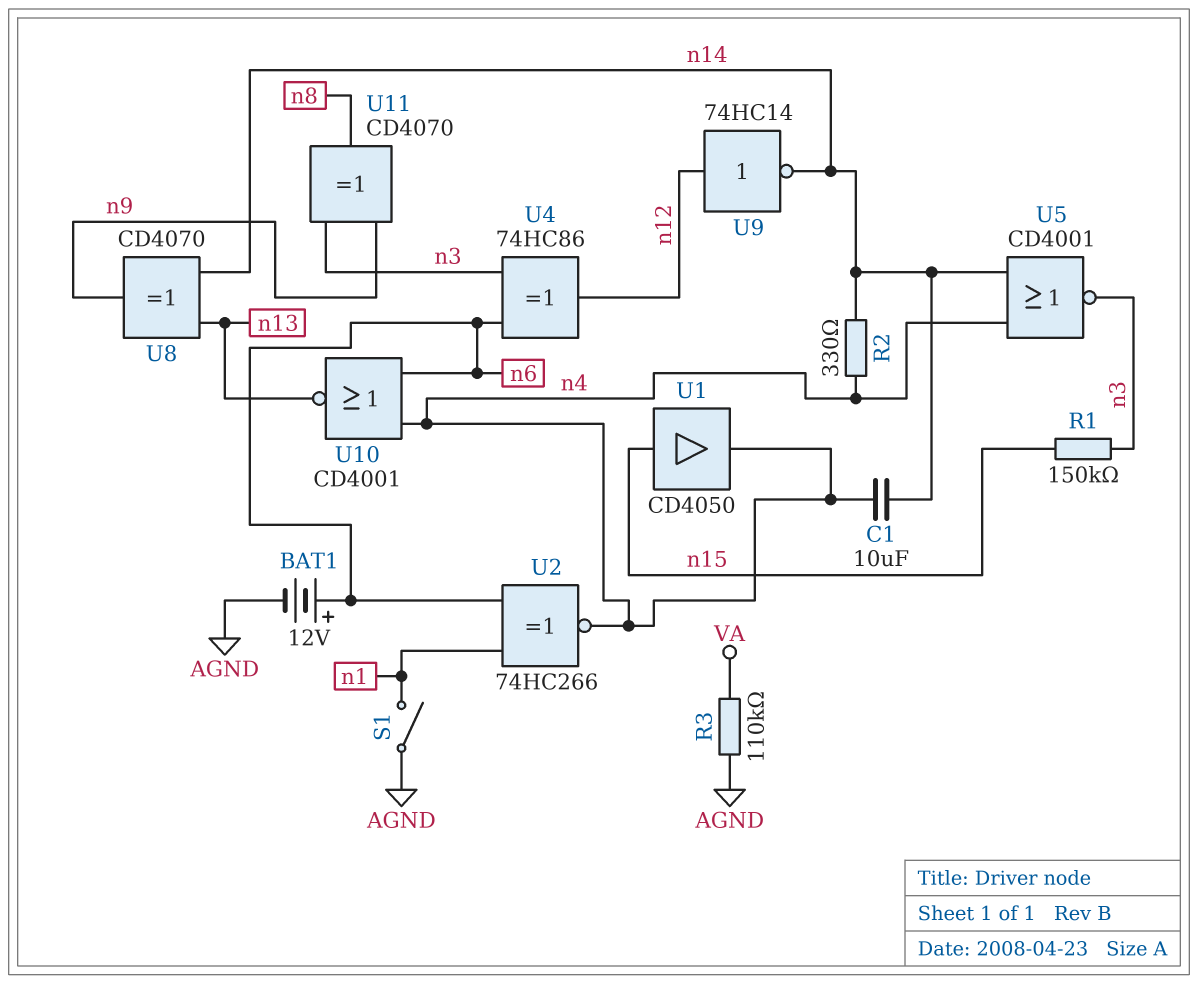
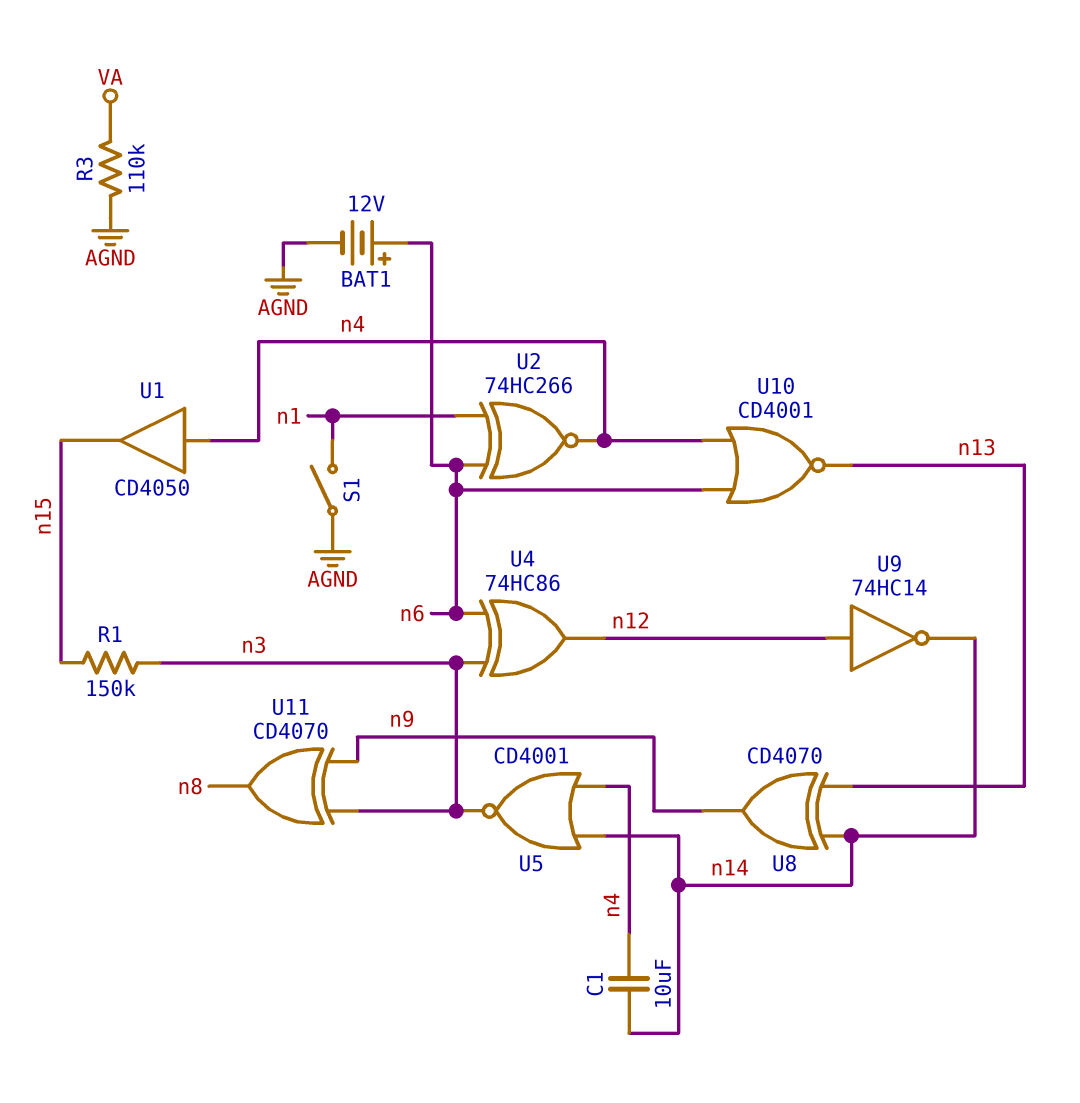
R2: 330 (n4, n14) -> none
U1: buffer CD4050 (in n15, out n4) -> buffer CD4050 (in n4, out n15)

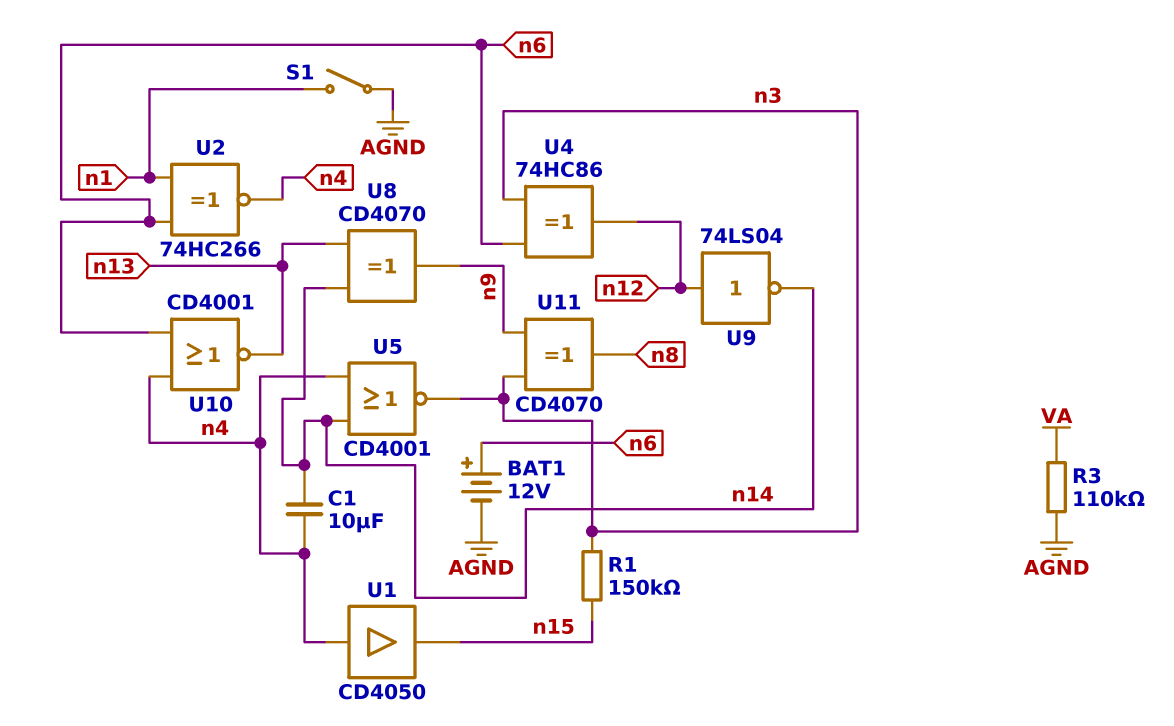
U9: NOT 74HC14 (in n12, out n14) -> NOT 74LS04 (in n12, out n14)

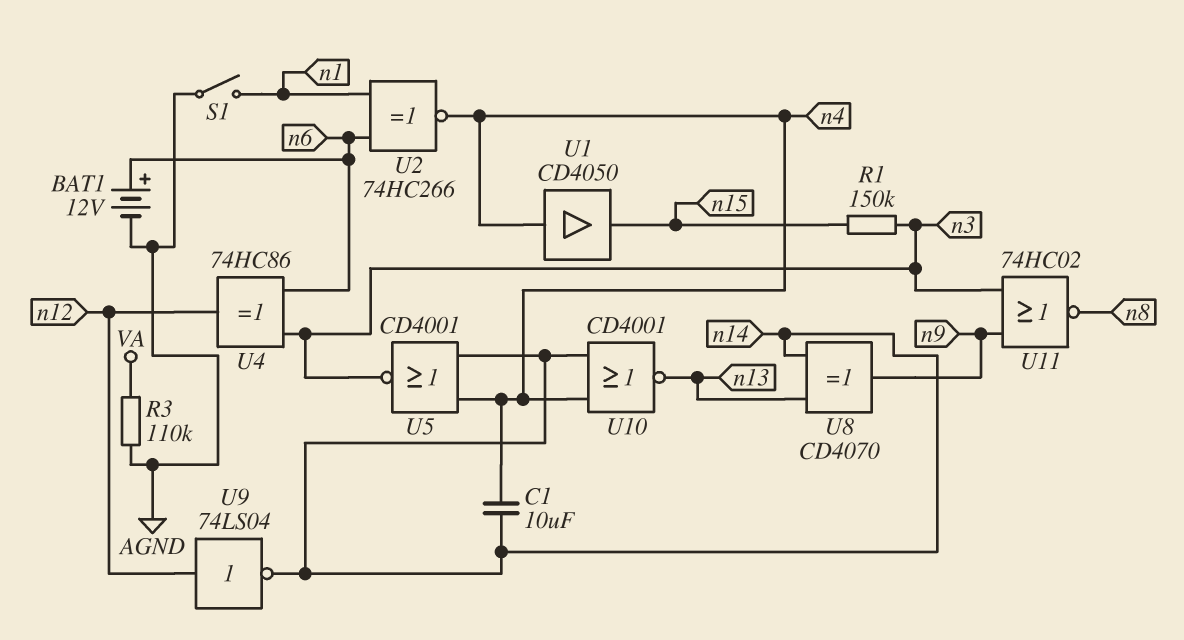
U10: NOR CD4001 (in n4, in n6, out n13) -> NOR CD4001 (in n4, in n14, out n13)
U11: XOR CD4070 (in n3, in n9, out n8) -> NOR 74HC02 (in n3, in n9, out n8)

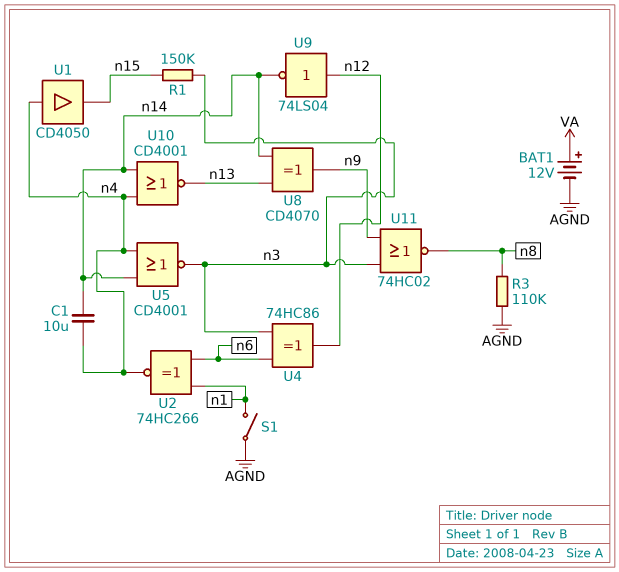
BAT1: 12V (plus n6, minus AGND) -> 12V (plus VA, minus AGND)
R3: 110k (AGND, VA) -> 110k (AGND, n8)

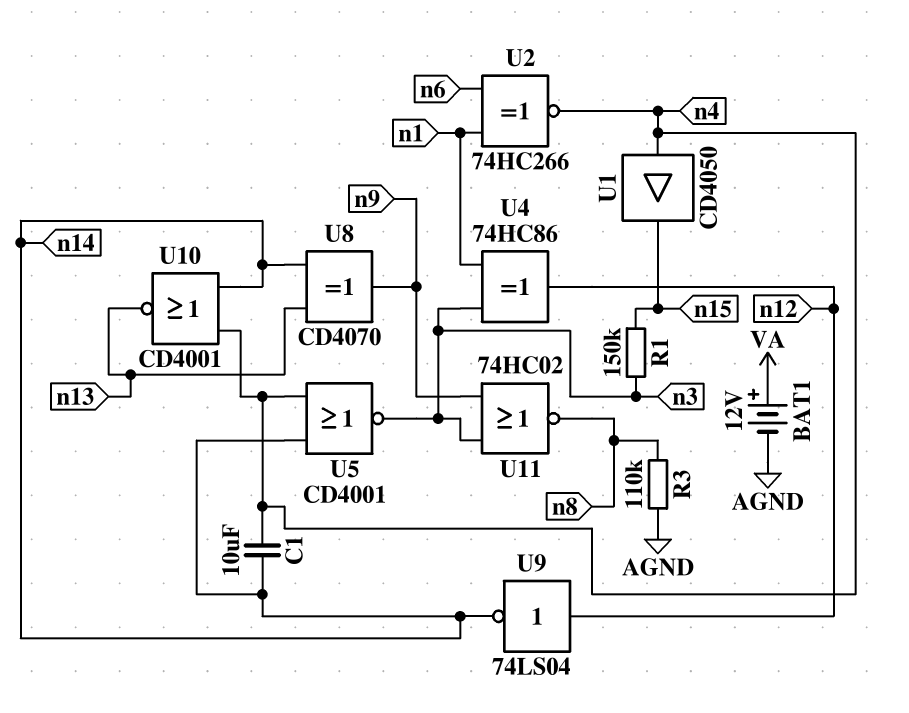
S1: switch (AGND, n1) -> none
U4: XOR 74HC86 (in n3, in n6, out n12) -> XOR 74HC86 (in n1, in n3, out n12)

